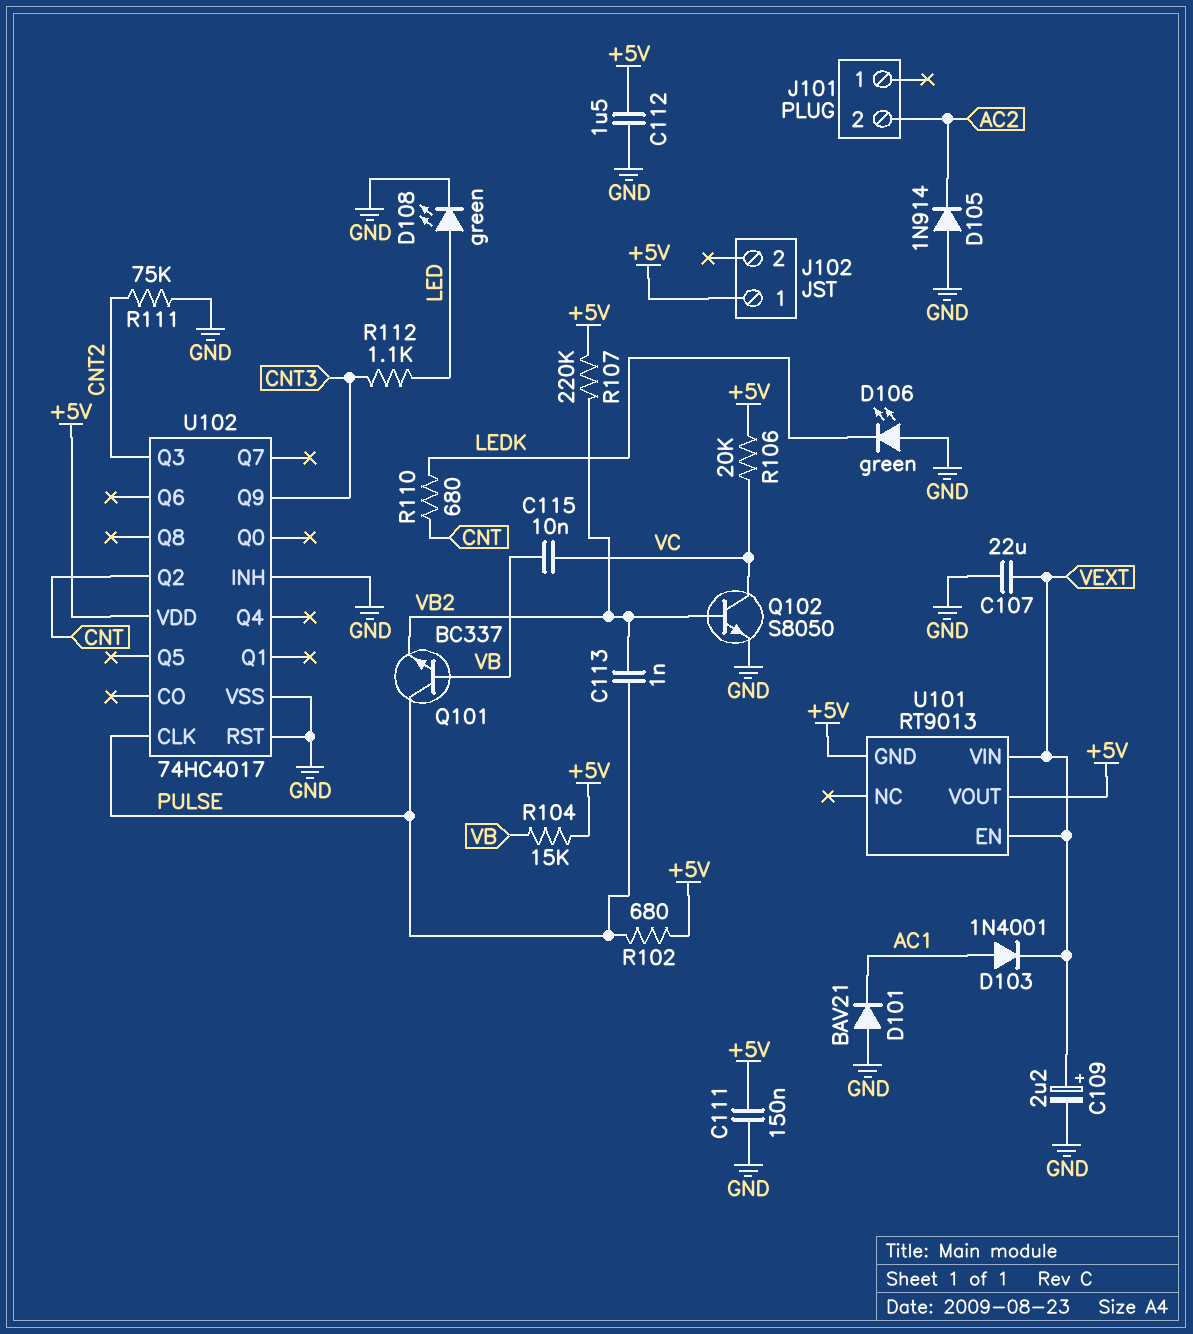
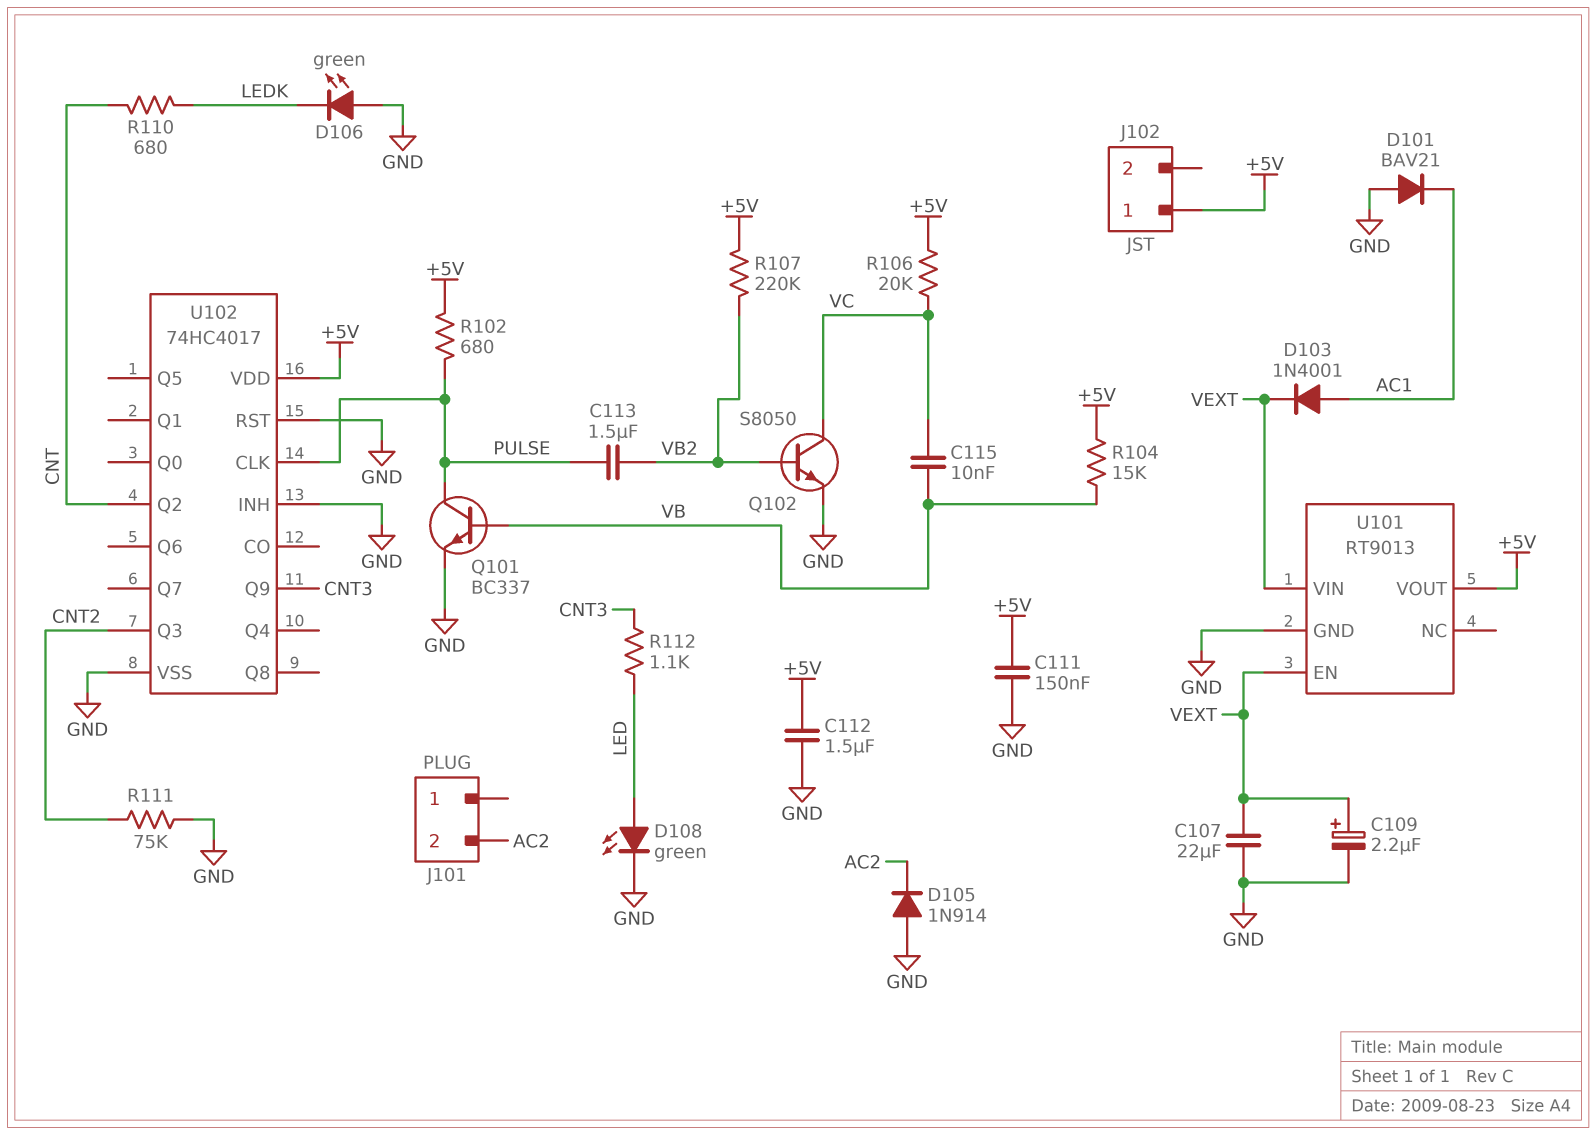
C113: 1nF (PULSE, VB2) -> 1.5uF (PULSE, VB2)
Q101: NPN BC337 (B VB, C PULSE, E VB2) -> NPN BC337 (B VB, C PULSE, E GND)
U101 pin GND: +5V -> GND

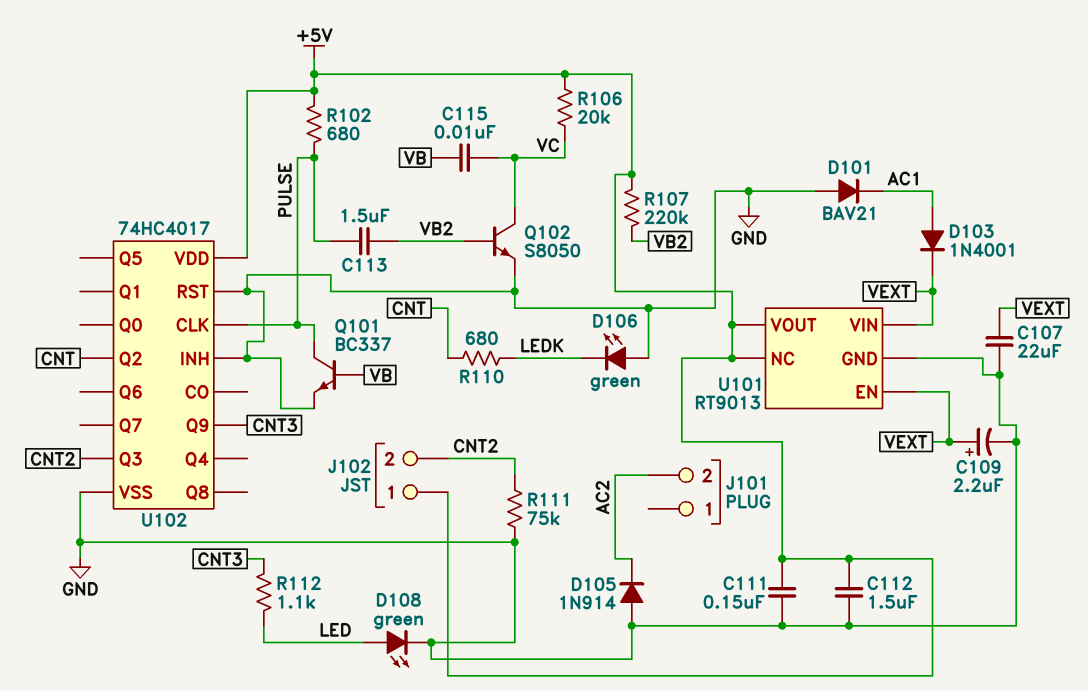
J102 pin 2: none -> CNT2
R104: 15k (+5V, VB) -> none
U101 pin NC: none -> +5V

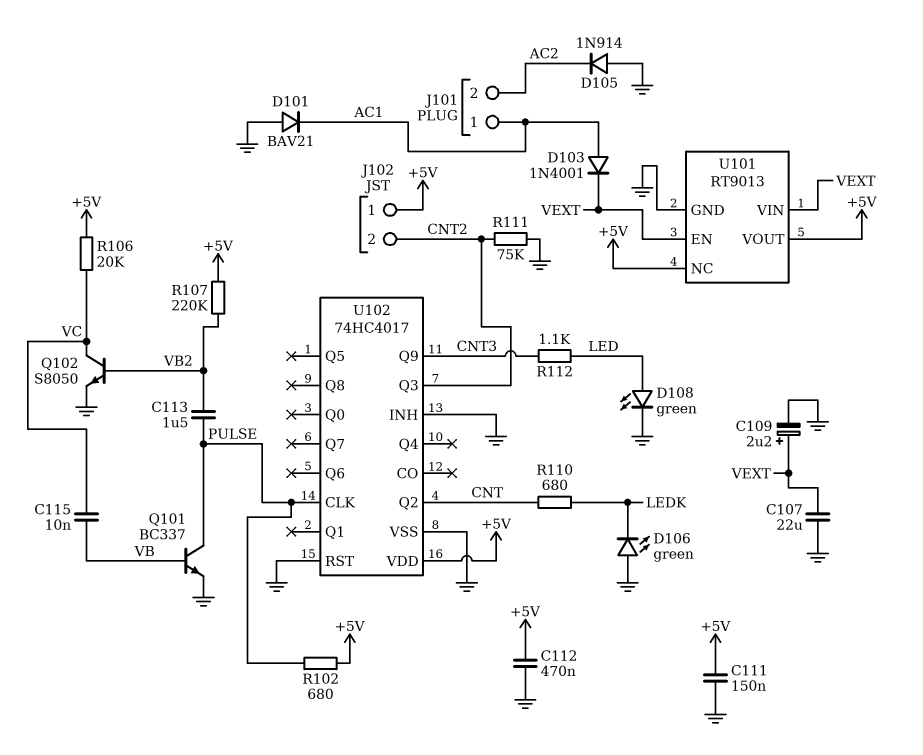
C112: 1.5uF (+5V, GND) -> 470nF (+5V, GND)
J101 pin 1: none -> AC1

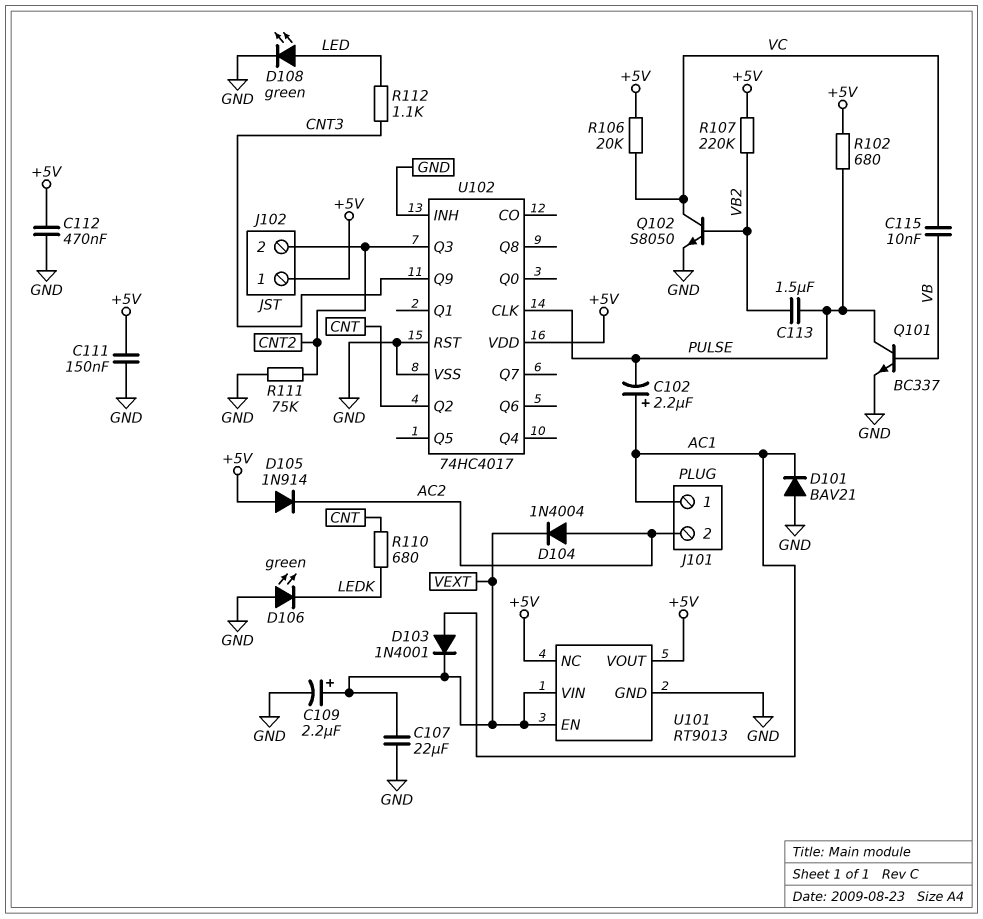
C102: none -> 2.2uF (plus AC1, minus PULSE)
D104: none -> diode 1N4004 (A AC2, K VEXT)
D105: diode 1N914 (A GND, K AC2) -> diode 1N914 (A +5V, K AC2)

